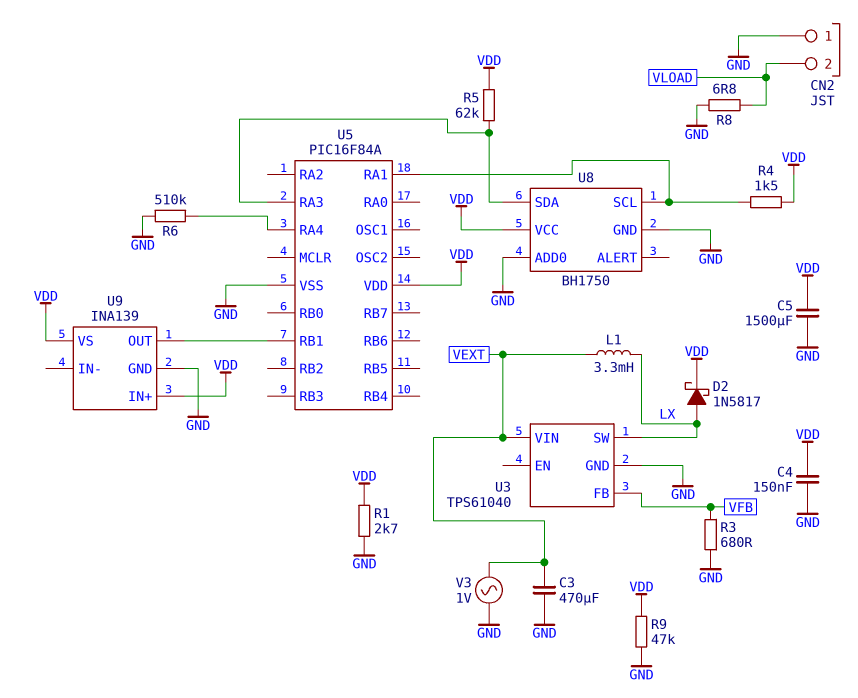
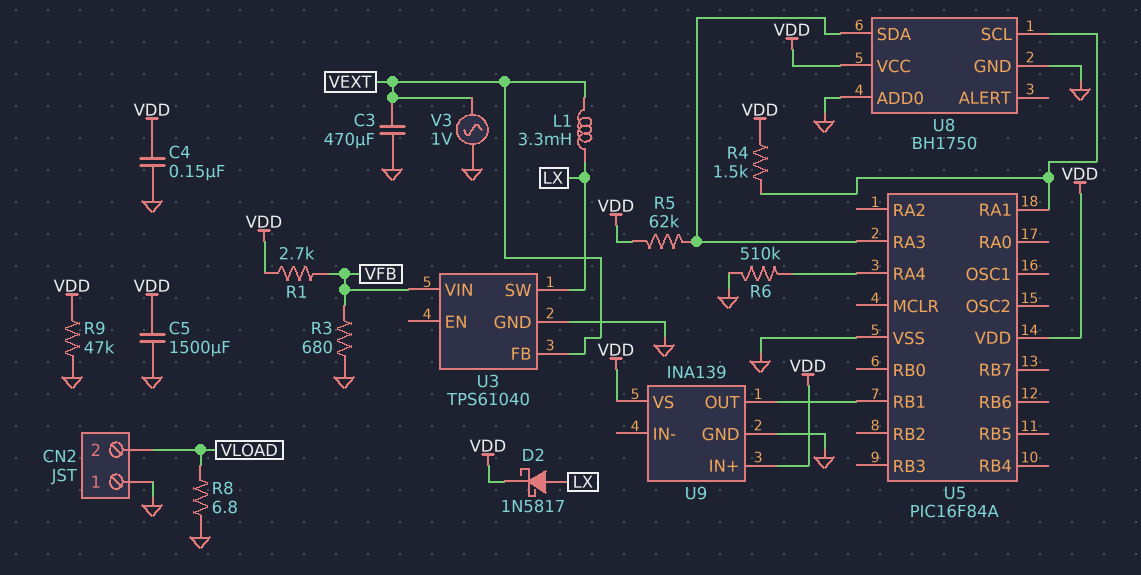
R1: 2.7k (GND, VDD) -> 2.7k (VDD, VFB)
U3 pin FB: VFB -> VEXT
U3 pin VIN: VEXT -> VFB

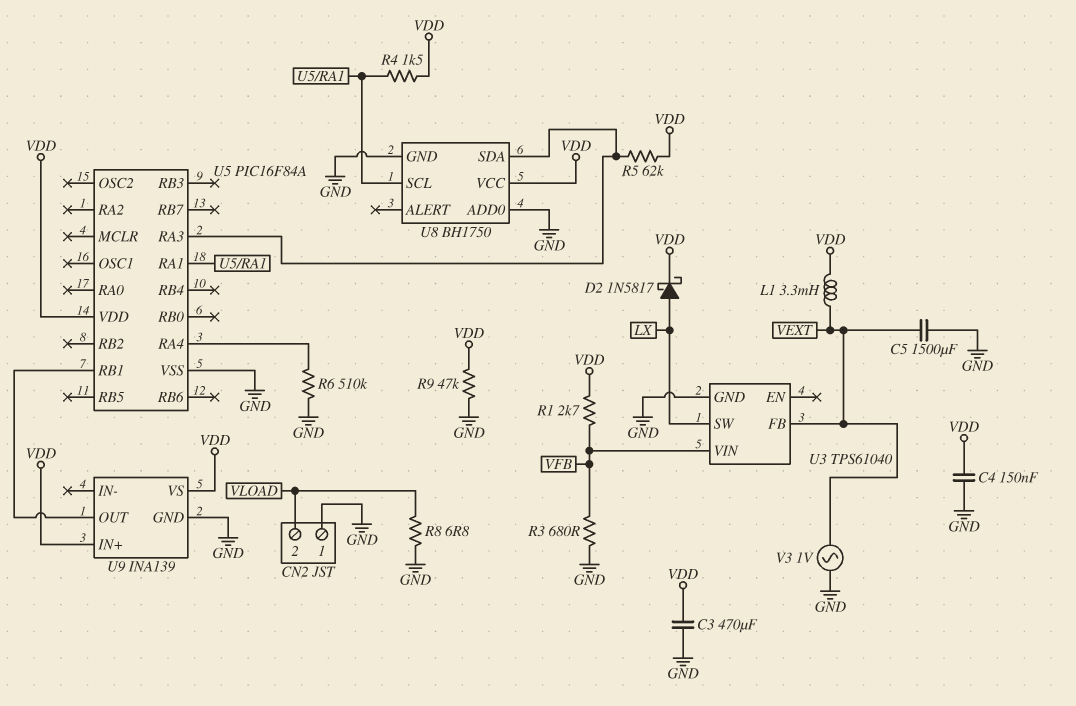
C3: 470uF (GND, VEXT) -> 470uF (GND, VDD)
C5: 1500uF (GND, VDD) -> 1500uF (GND, VEXT)
L1: 3.3mH (LX, VEXT) -> 3.3mH (VDD, VEXT)

